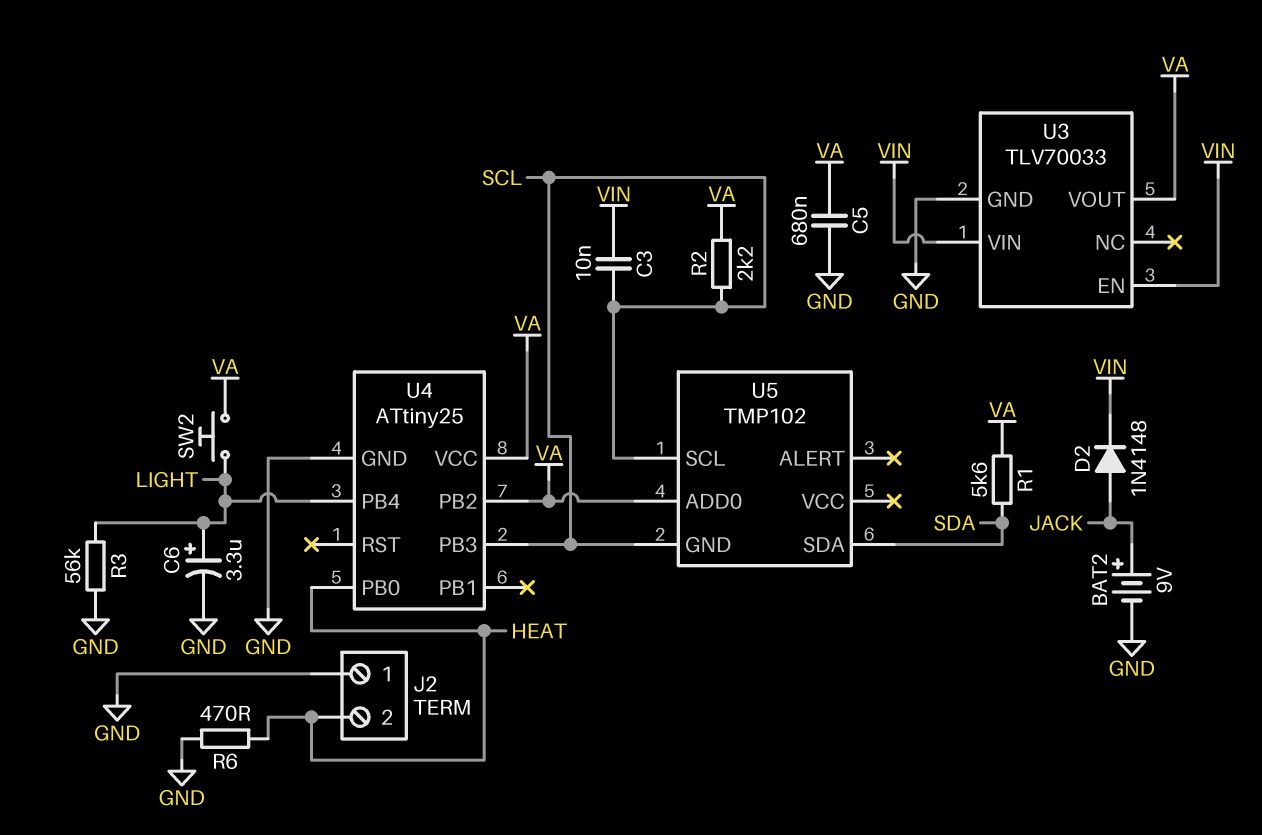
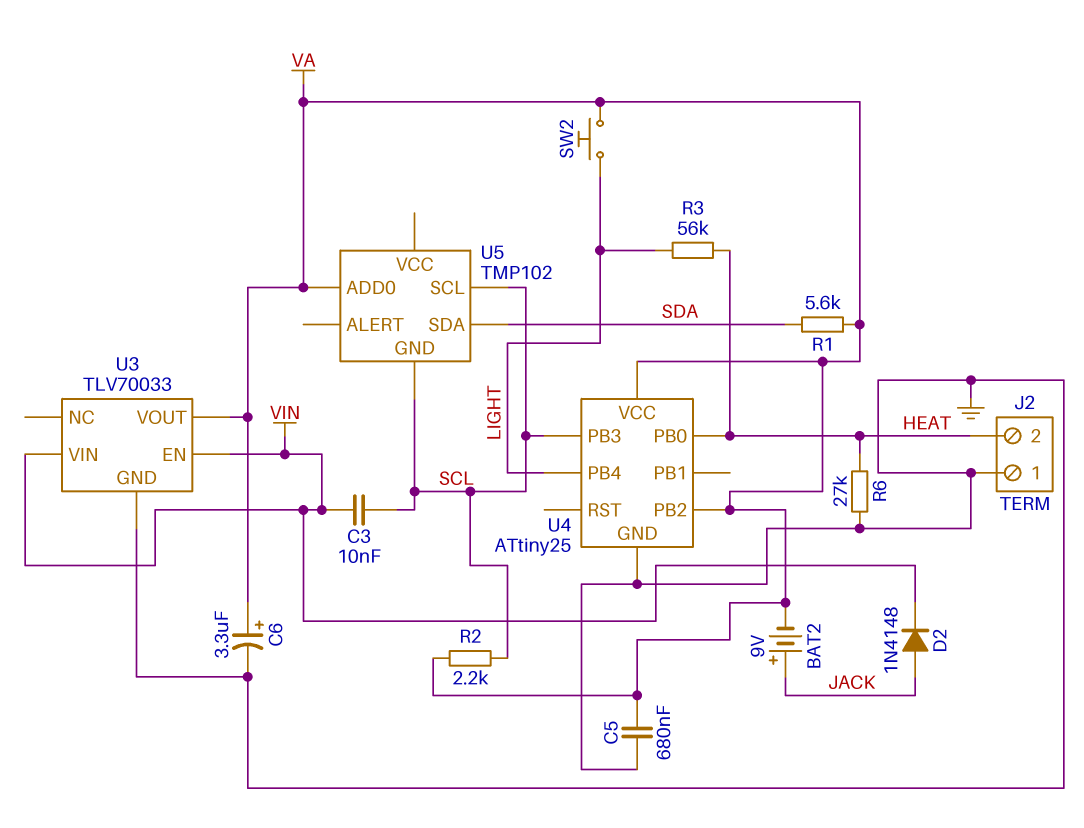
BAT2: 9V (plus JACK, minus GND) -> 9V (plus JACK, minus VA)
C6: 3.3uF (plus LIGHT, minus GND) -> 3.3uF (plus VA, minus GND)
R3: 56k (GND, LIGHT) -> 56k (HEAT, LIGHT)
R6: 470 (GND, HEAT) -> 27k (GND, HEAT)

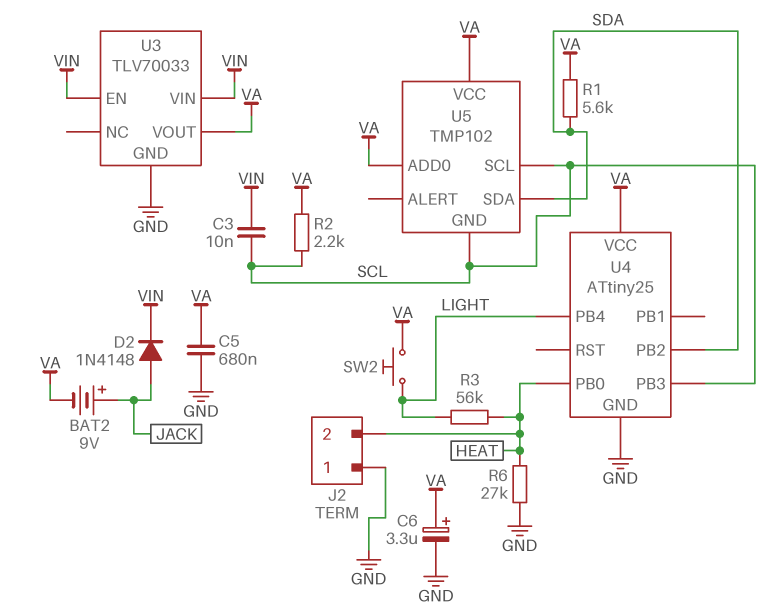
U4 pin PB2: VA -> SDA
U5 pin VCC: none -> VA

